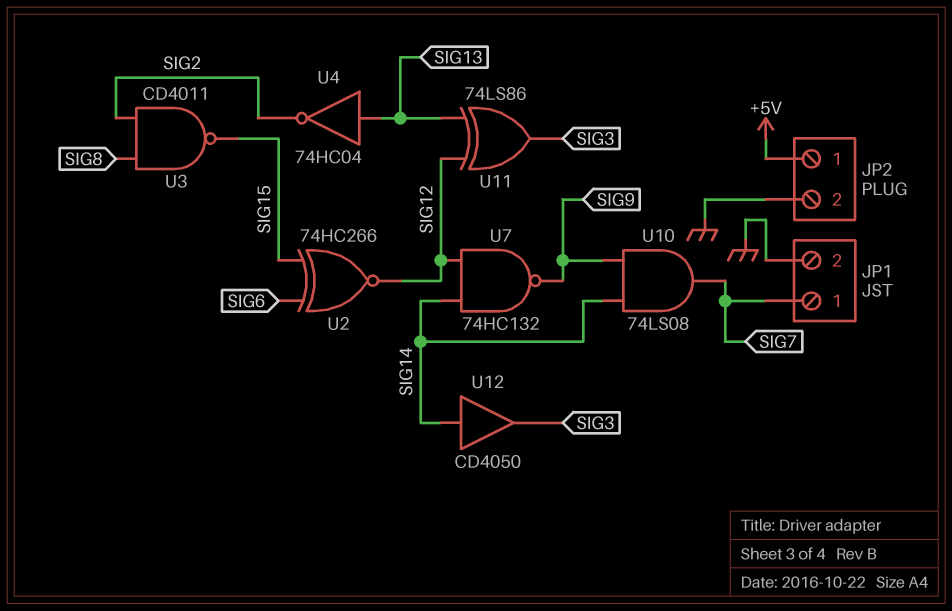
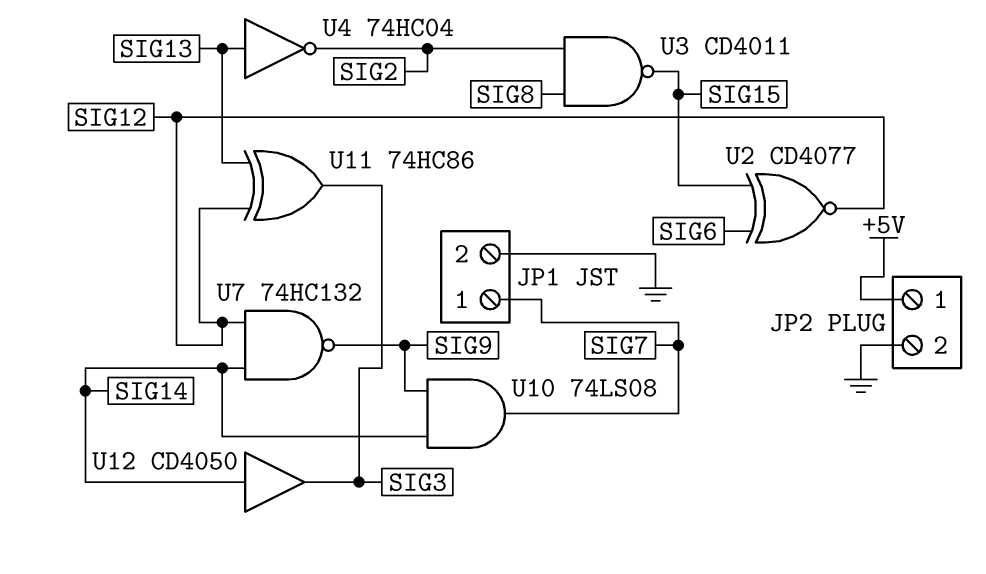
U2: XNOR 74HC266 (in SIG6, in SIG15, out SIG12) -> XNOR CD4077 (in SIG6, in SIG15, out SIG12)
U11: XOR 74LS86 (in SIG12, in SIG13, out SIG3) -> XOR 74HC86 (in SIG12, in SIG13, out SIG3)

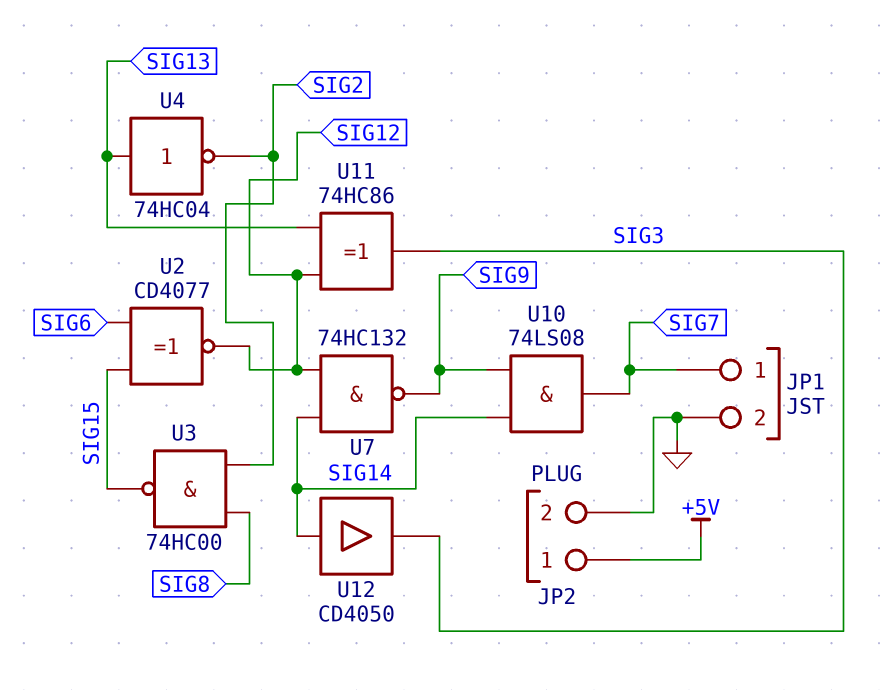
U3: NAND CD4011 (in SIG2, in SIG8, out SIG15) -> NAND 74HC00 (in SIG2, in SIG8, out SIG15)

